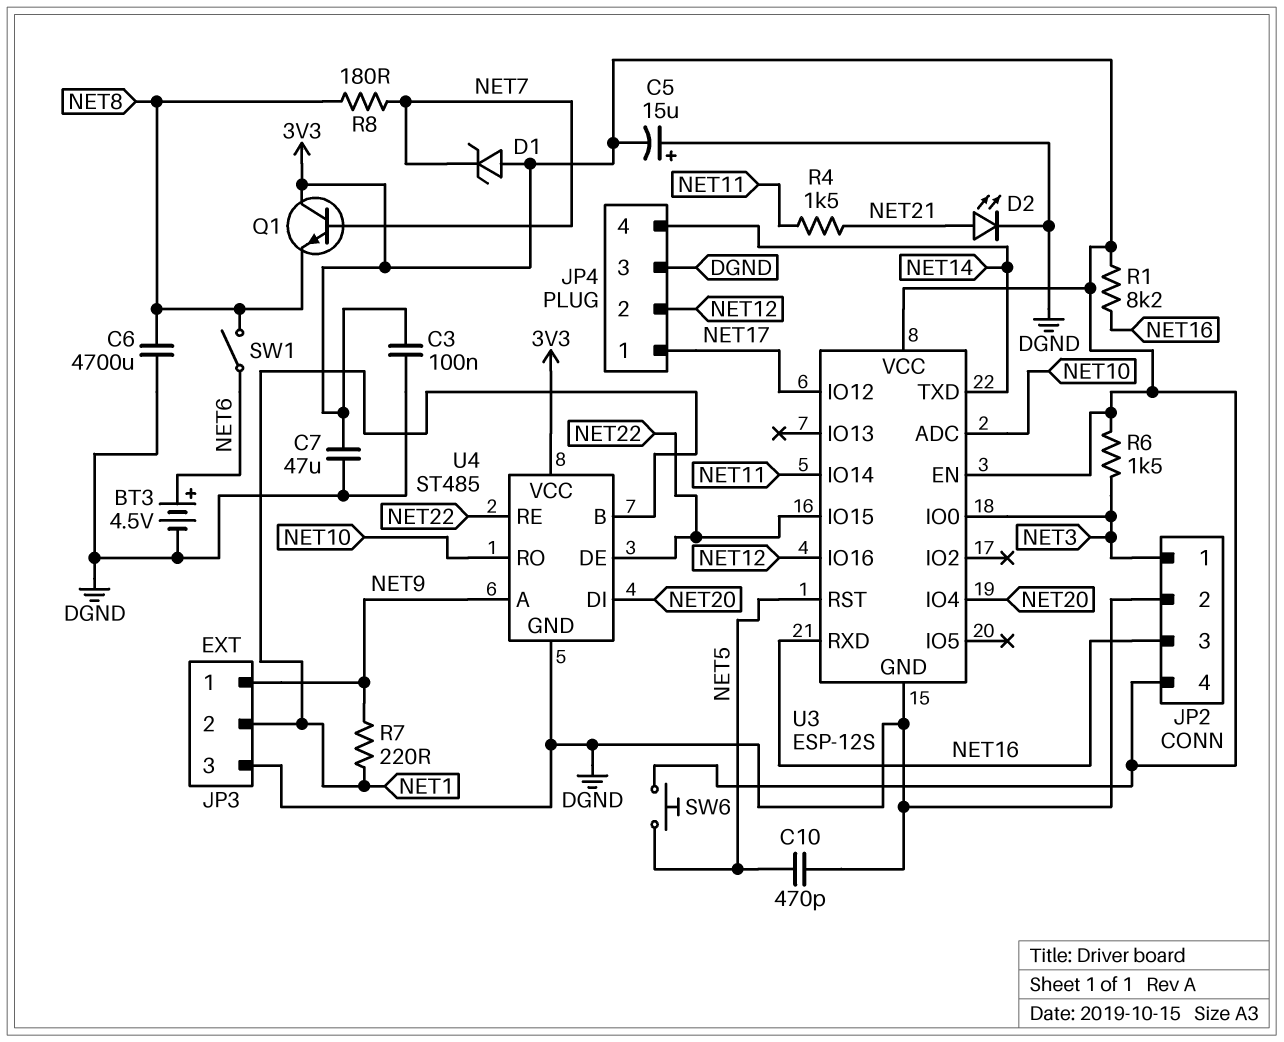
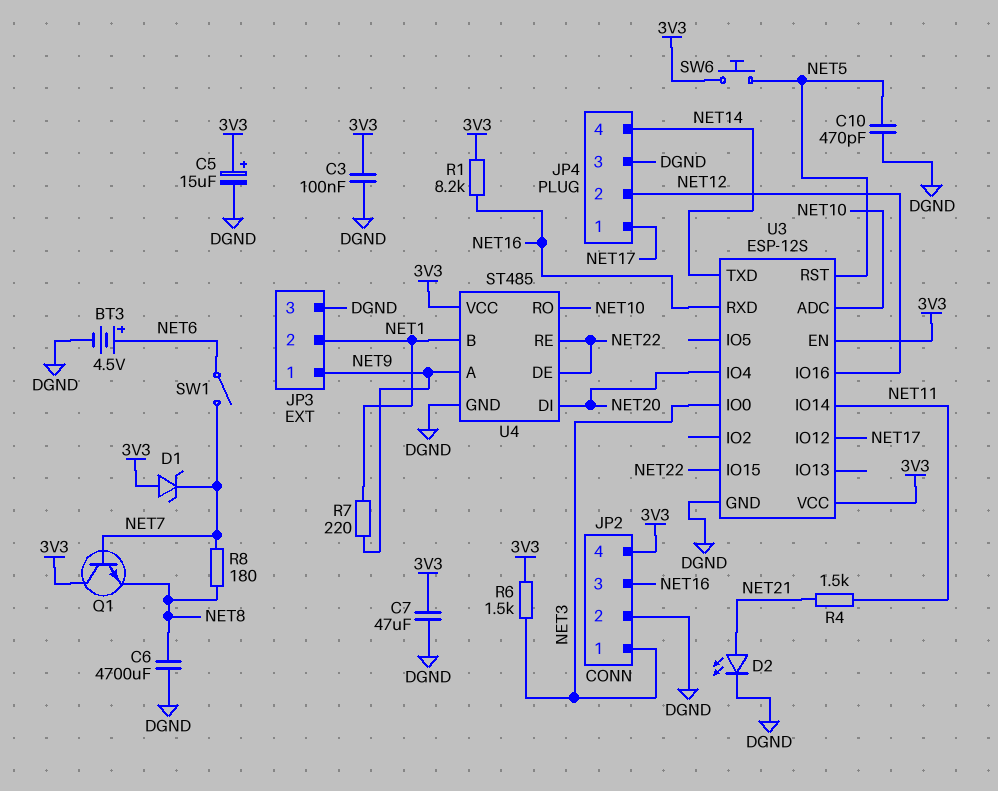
C5: 15uF (plus DGND, minus 3V3) -> 15uF (plus 3V3, minus DGND)
SW1: switch (NET6, NET8) -> switch (NET6, NET7)

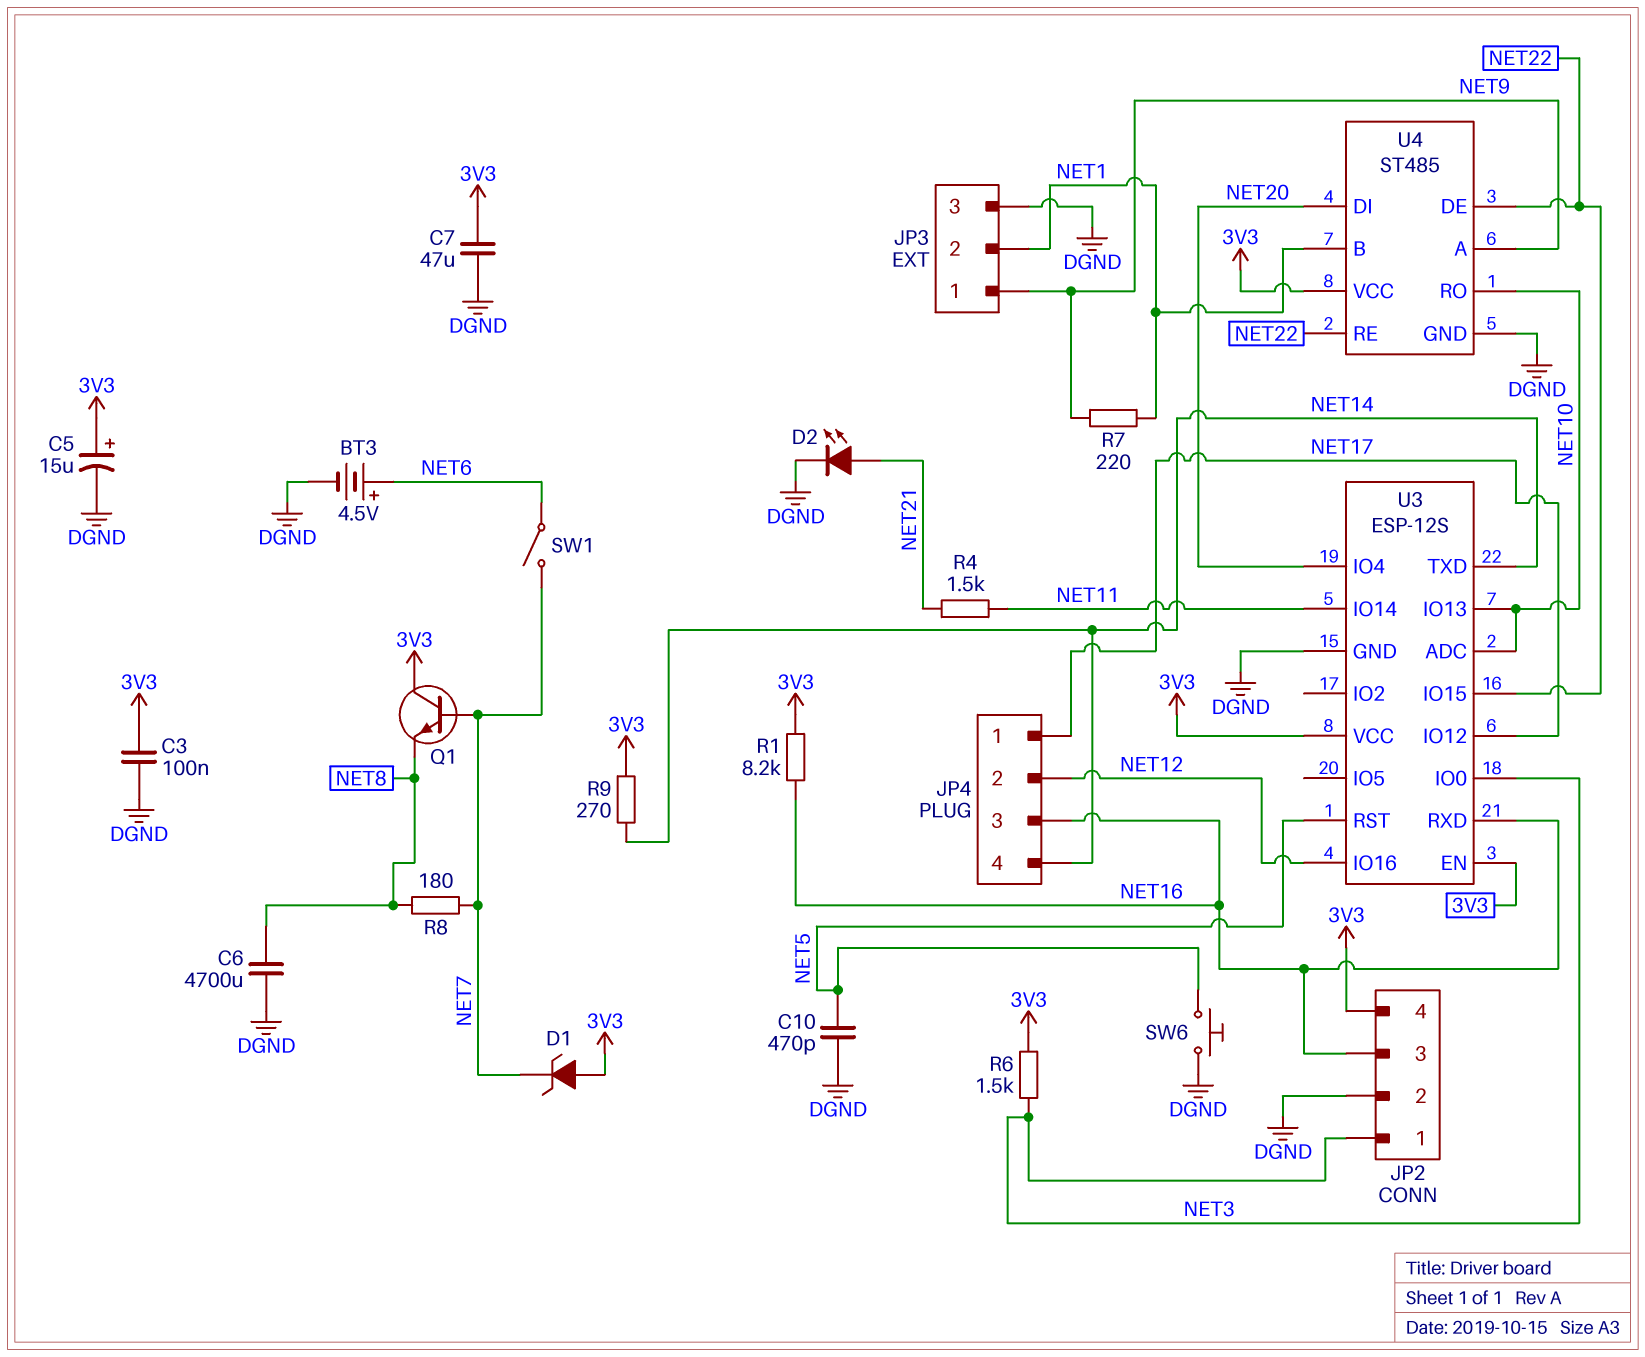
JP4 pin 3: DGND -> NET16
R9: none -> 270 (3V3, NET14)
SW6: button (3V3, NET5) -> button (DGND, NET5)
U3 pin IO13: none -> NET10

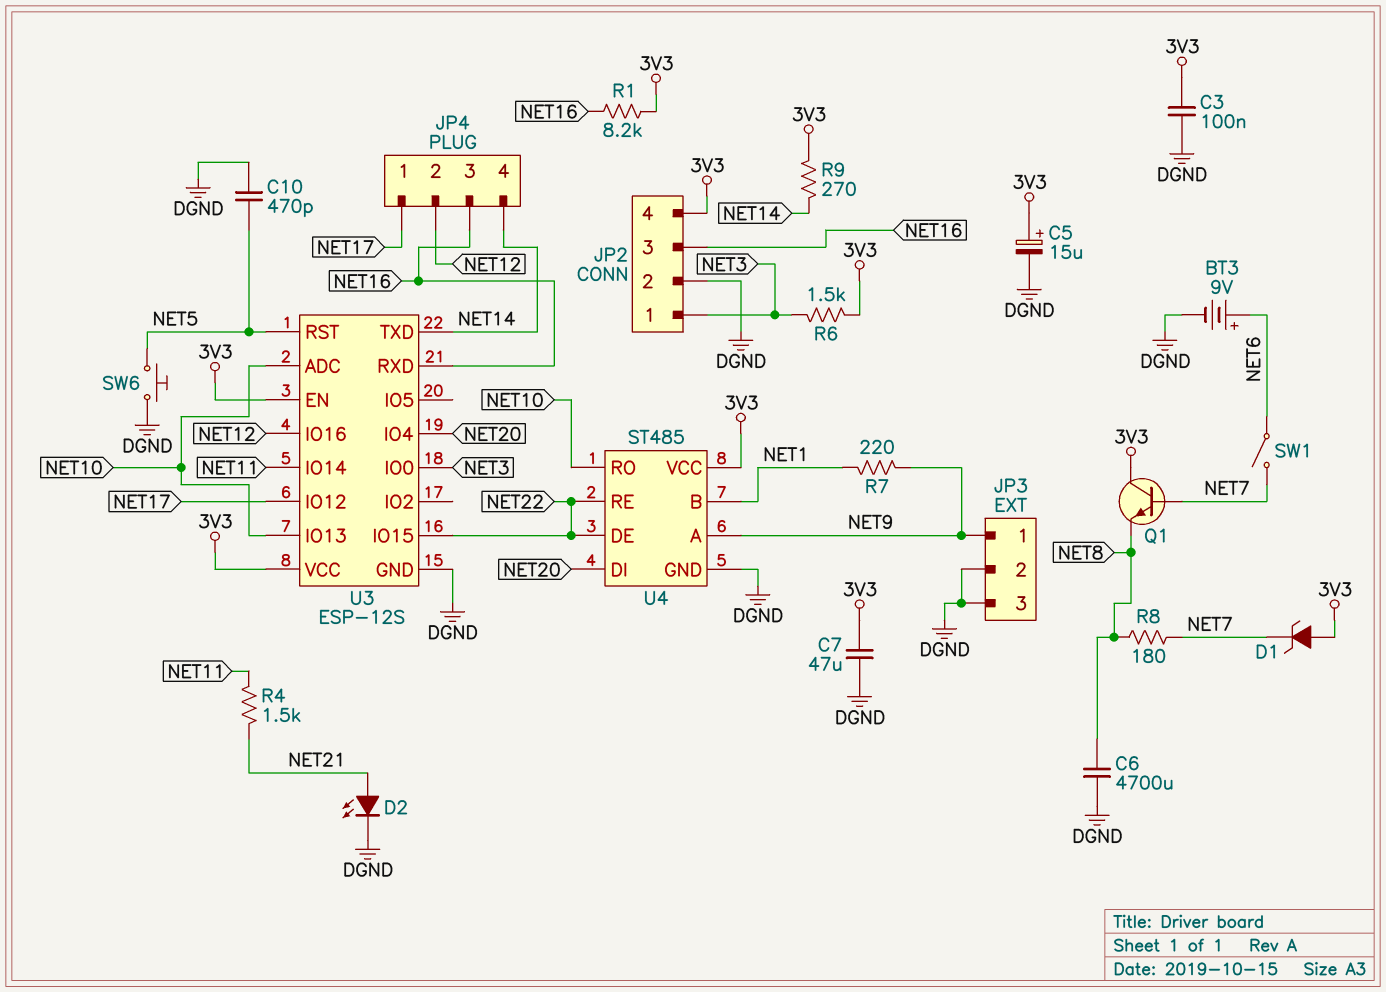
BT3: 4.5V (plus NET6, minus DGND) -> 9V (plus NET6, minus DGND)
JP3 pin 2: NET1 -> DGND

